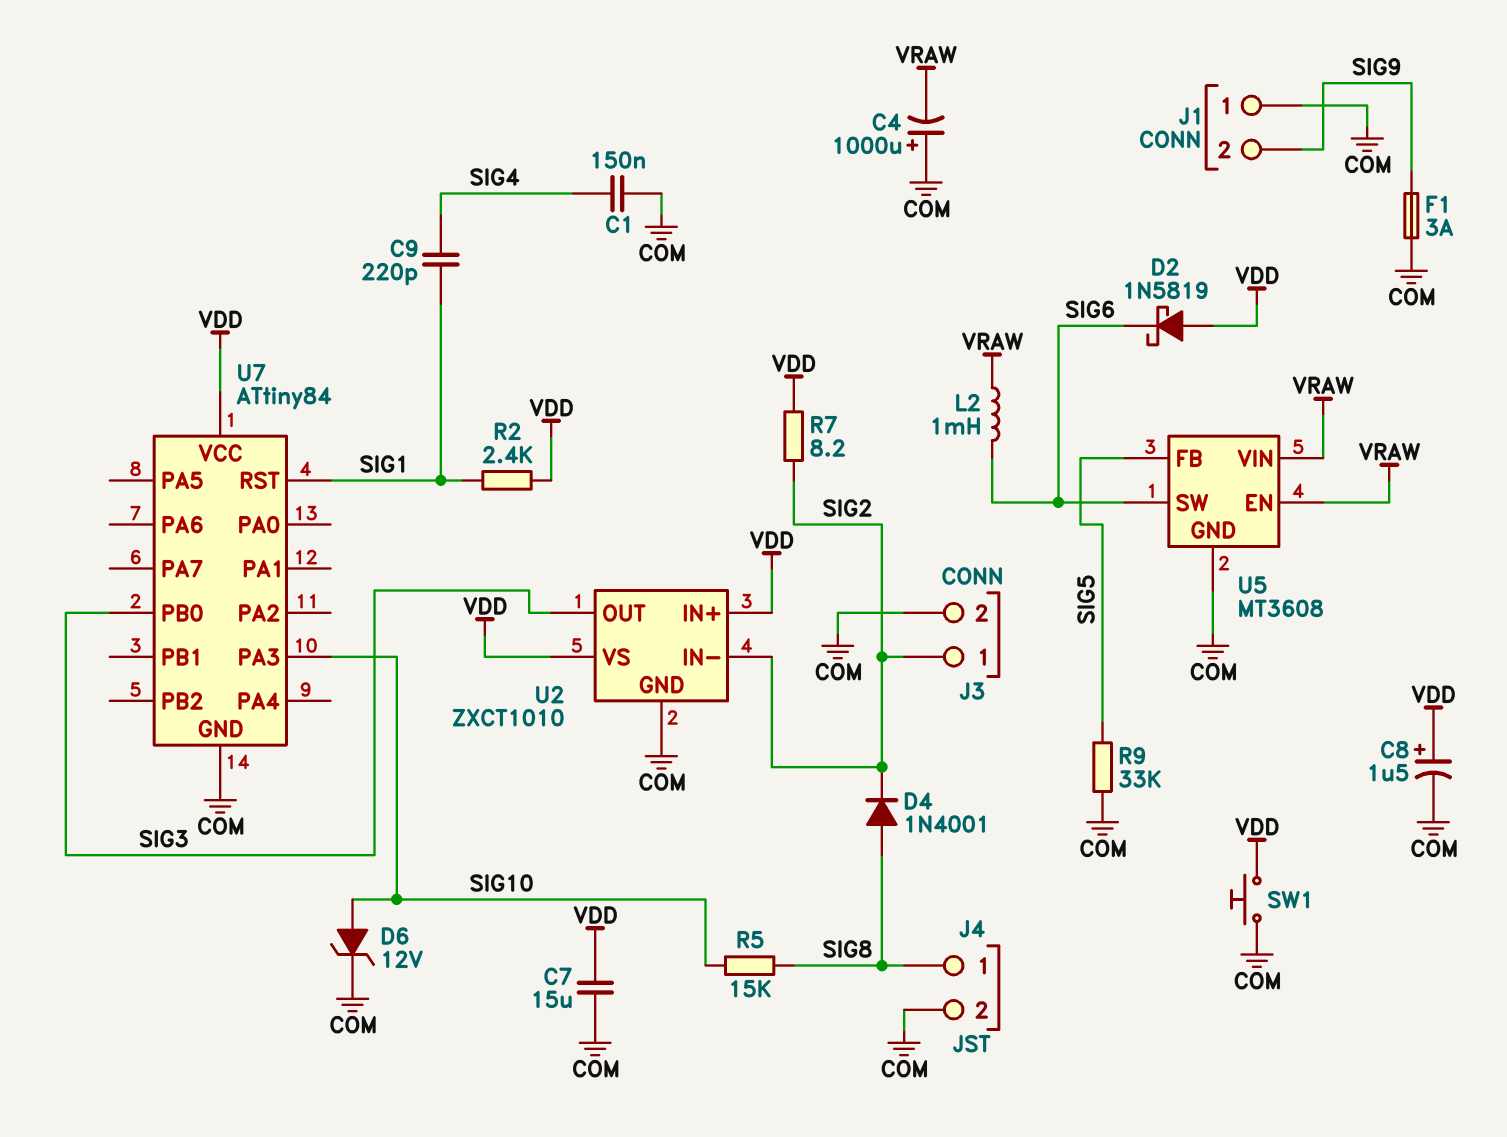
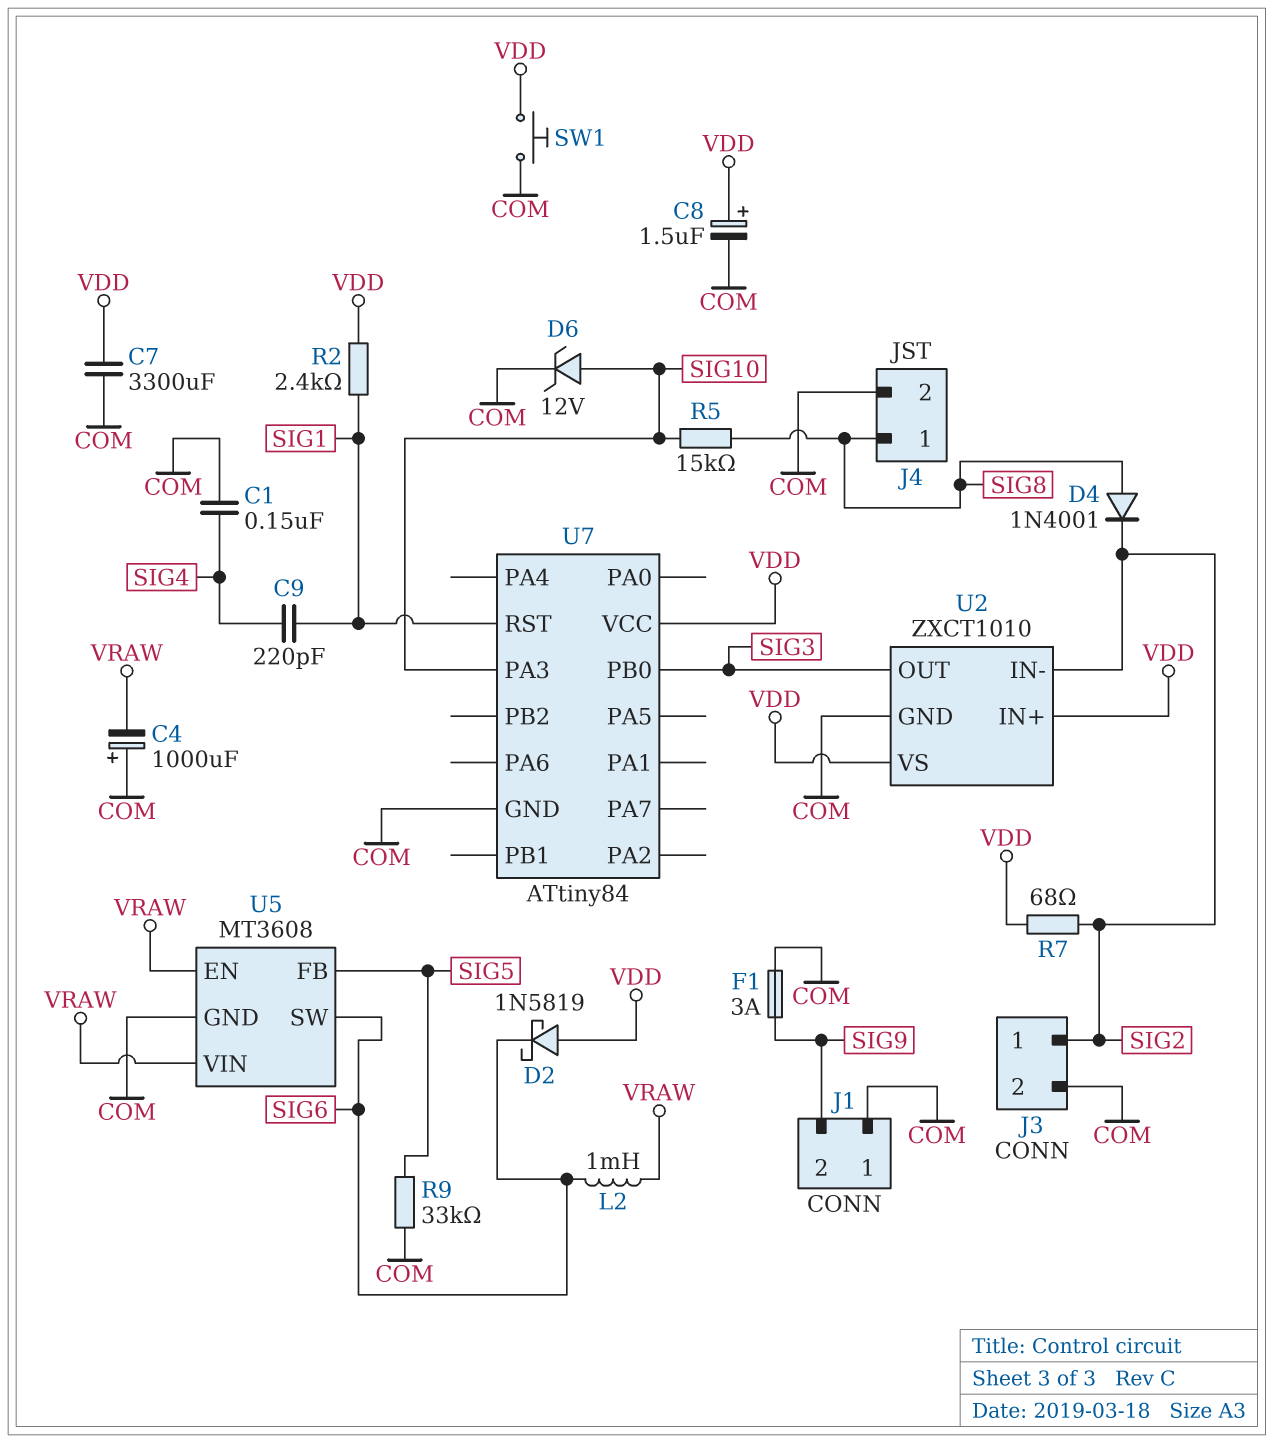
C7: 15uF (COM, VDD) -> 3300uF (COM, VDD)
R7: 8.2 (SIG2, VDD) -> 68 (SIG2, VDD)

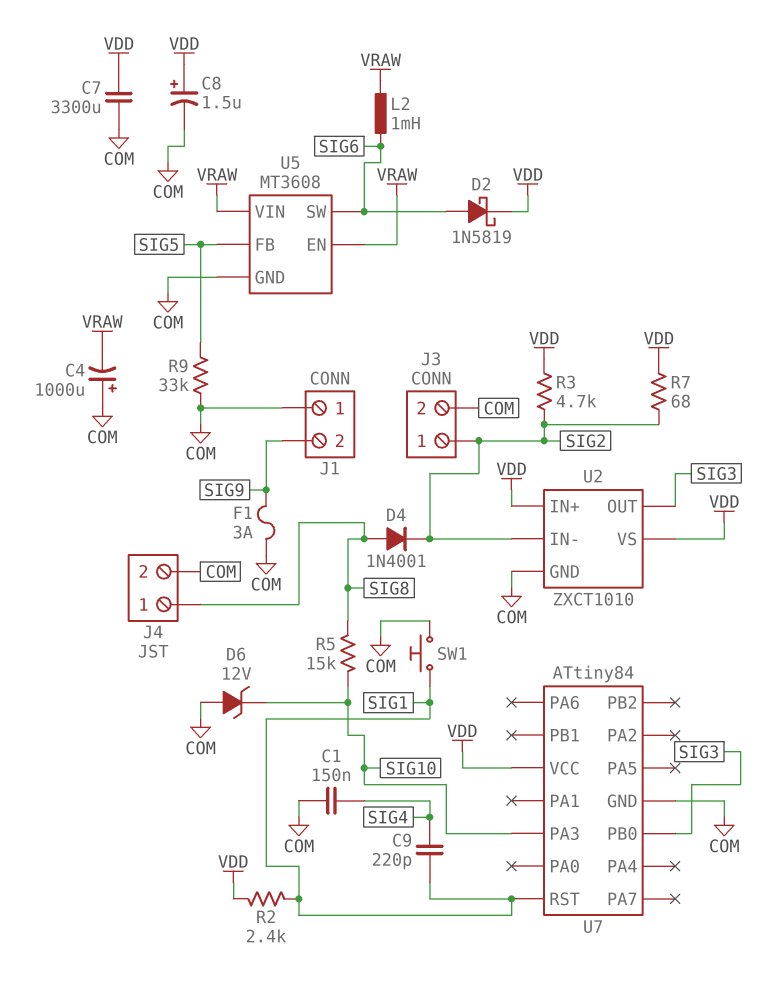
D2: schottky 1N5819 (A VDD, K SIG6) -> schottky 1N5819 (A SIG6, K VDD)
D6: zener 12V (A SIG10, K COM) -> zener 12V (A COM, K SIG10)
R3: none -> 4.7k (SIG2, VDD)
SW1: button (COM, VDD) -> button (COM, SIG1)

